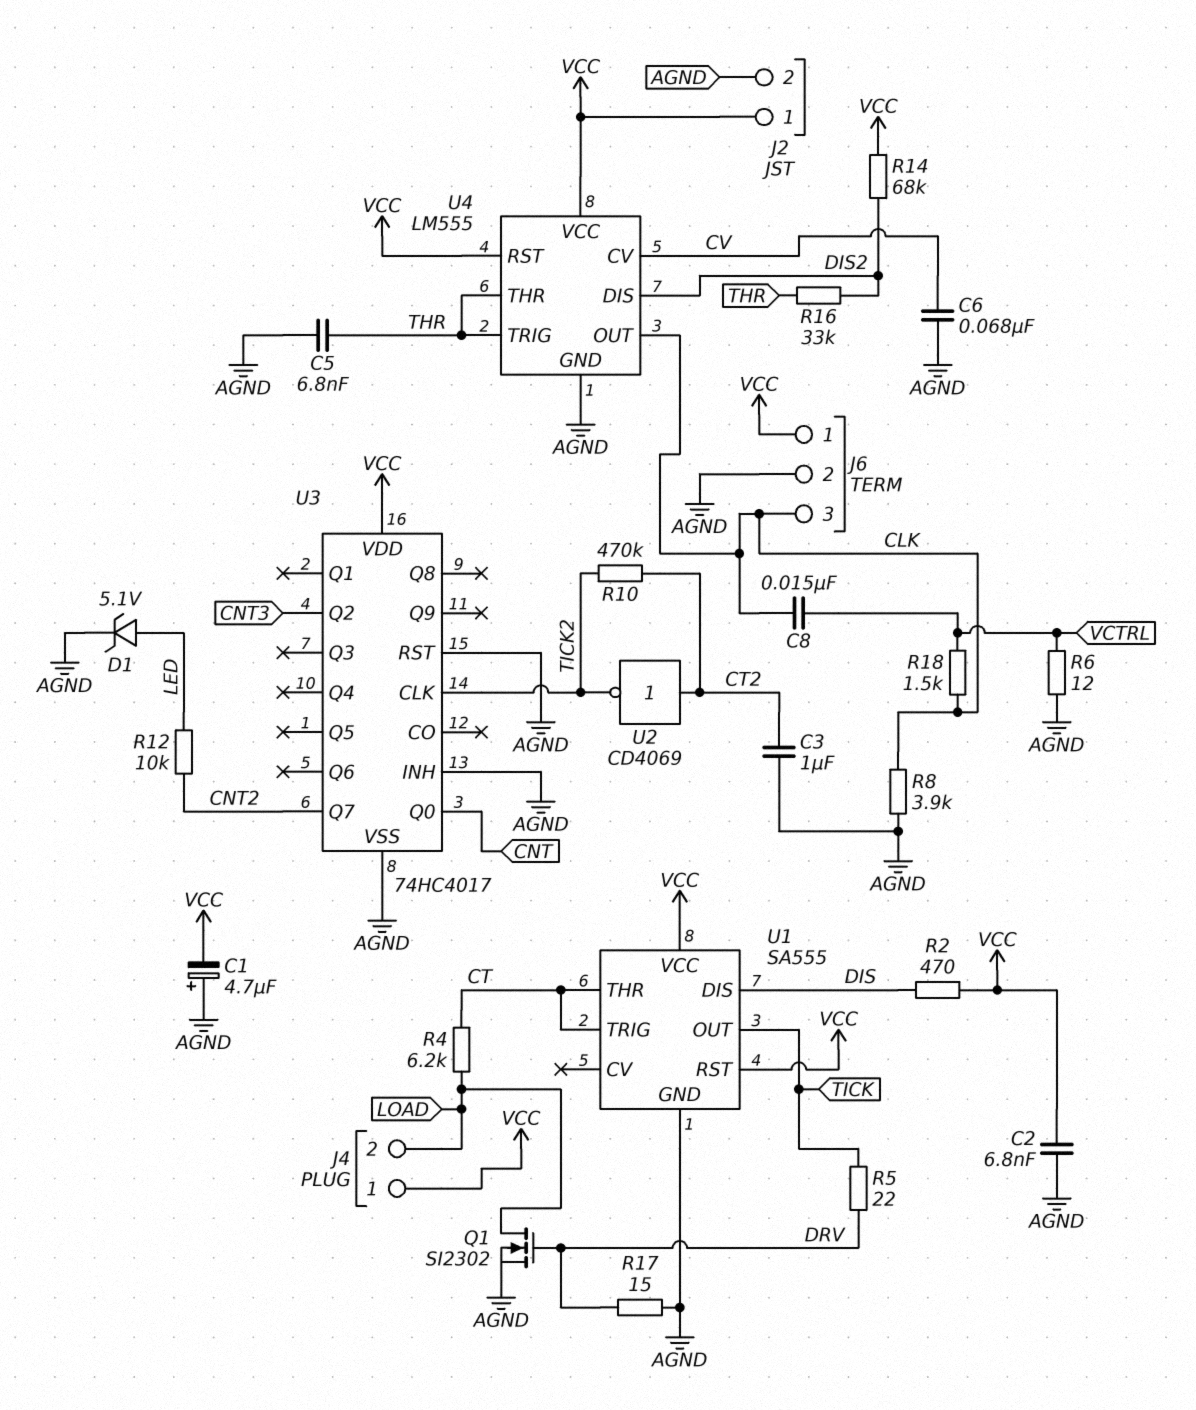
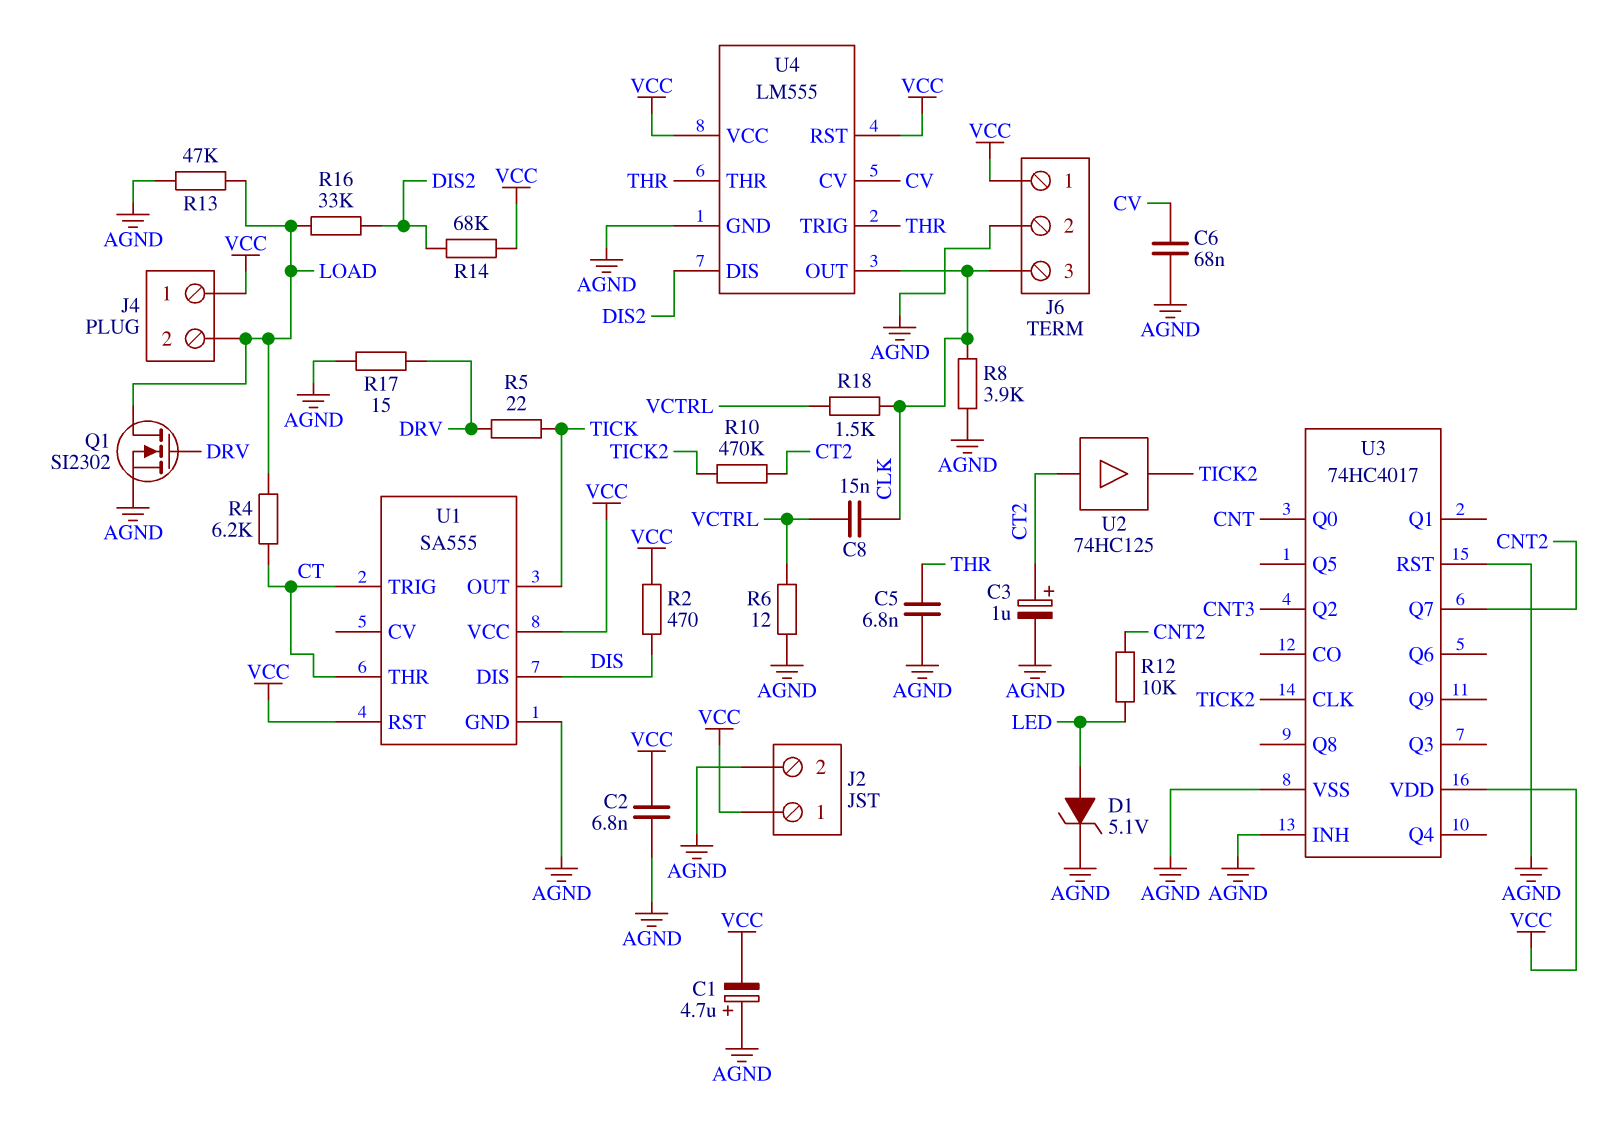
C3: 1uF (AGND, CT2) -> 1uF (plus CT2, minus AGND)
R13: none -> 47k (AGND, LOAD)
R16: 33k (DIS2, THR) -> 33k (DIS2, LOAD)
U2: NOT CD4069 (in CT2, out TICK2) -> buffer 74HC125 (in CT2, out TICK2)

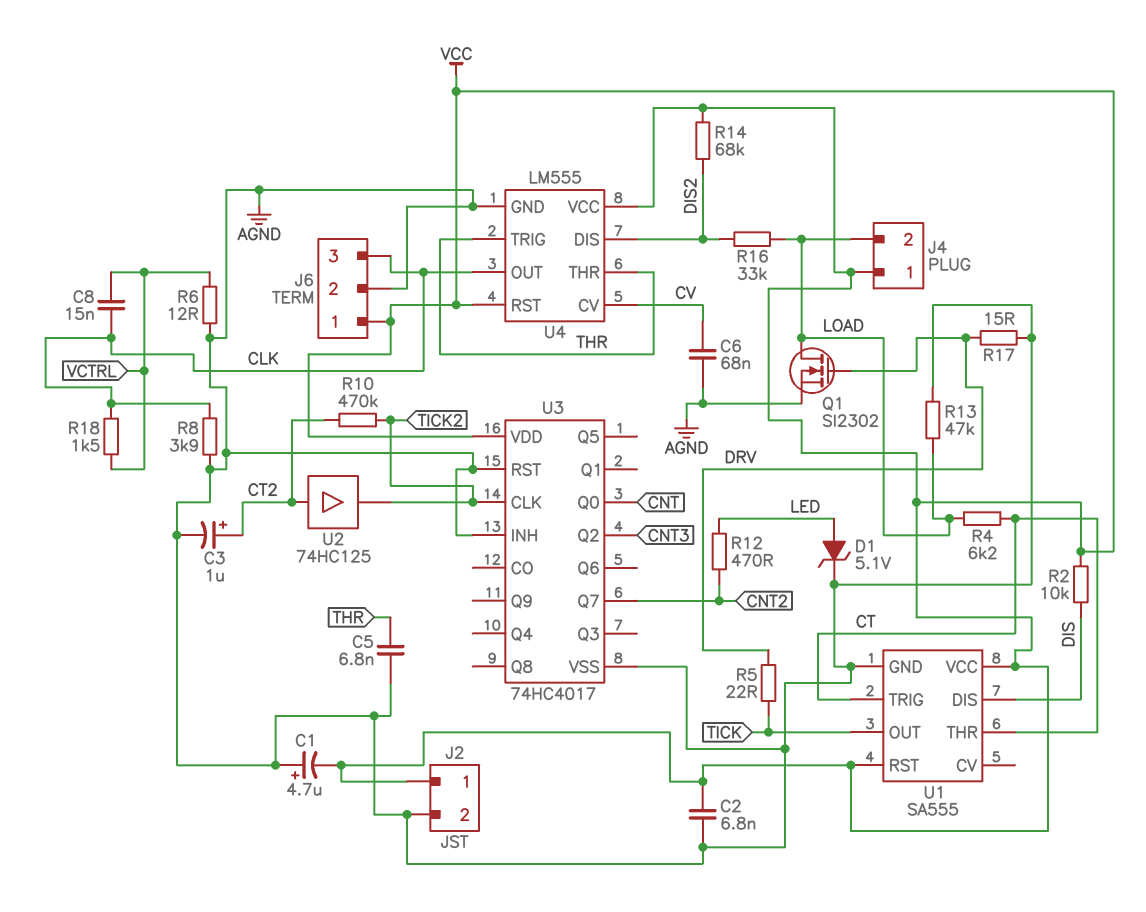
R2: 470 (DIS, VCC) -> 10k (DIS, VCC)
R12: 10k (CNT2, LED) -> 470 (CNT2, LED)

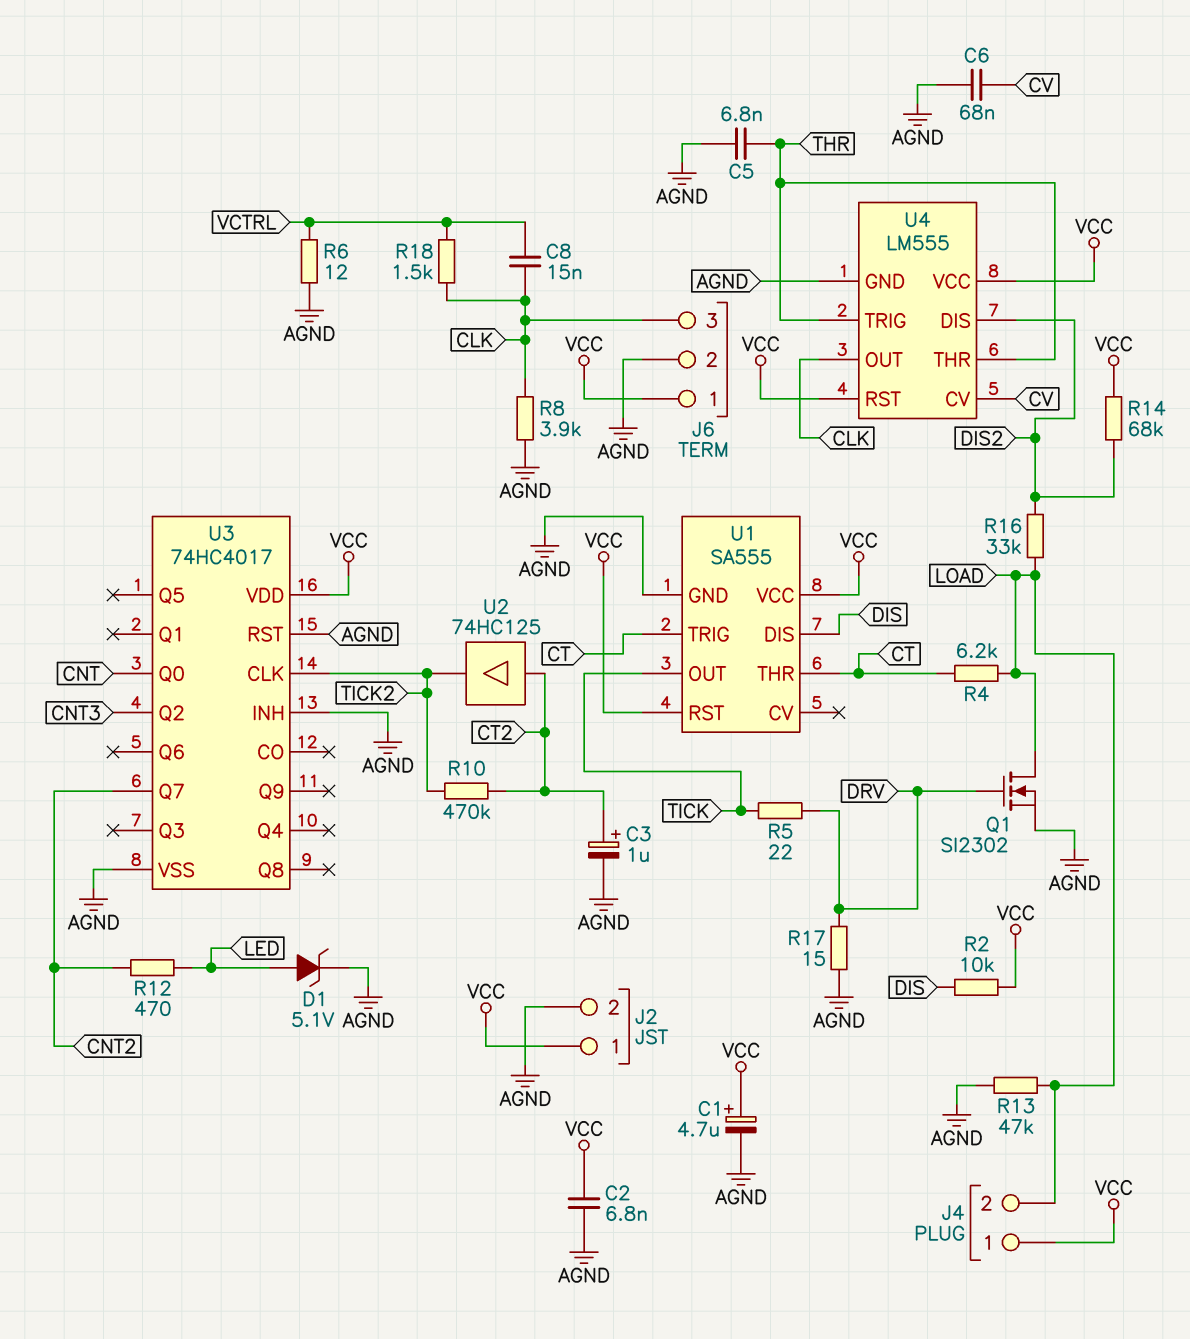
C1: 4.7uF (plus AGND, minus VCC) -> 4.7uF (plus VCC, minus AGND)

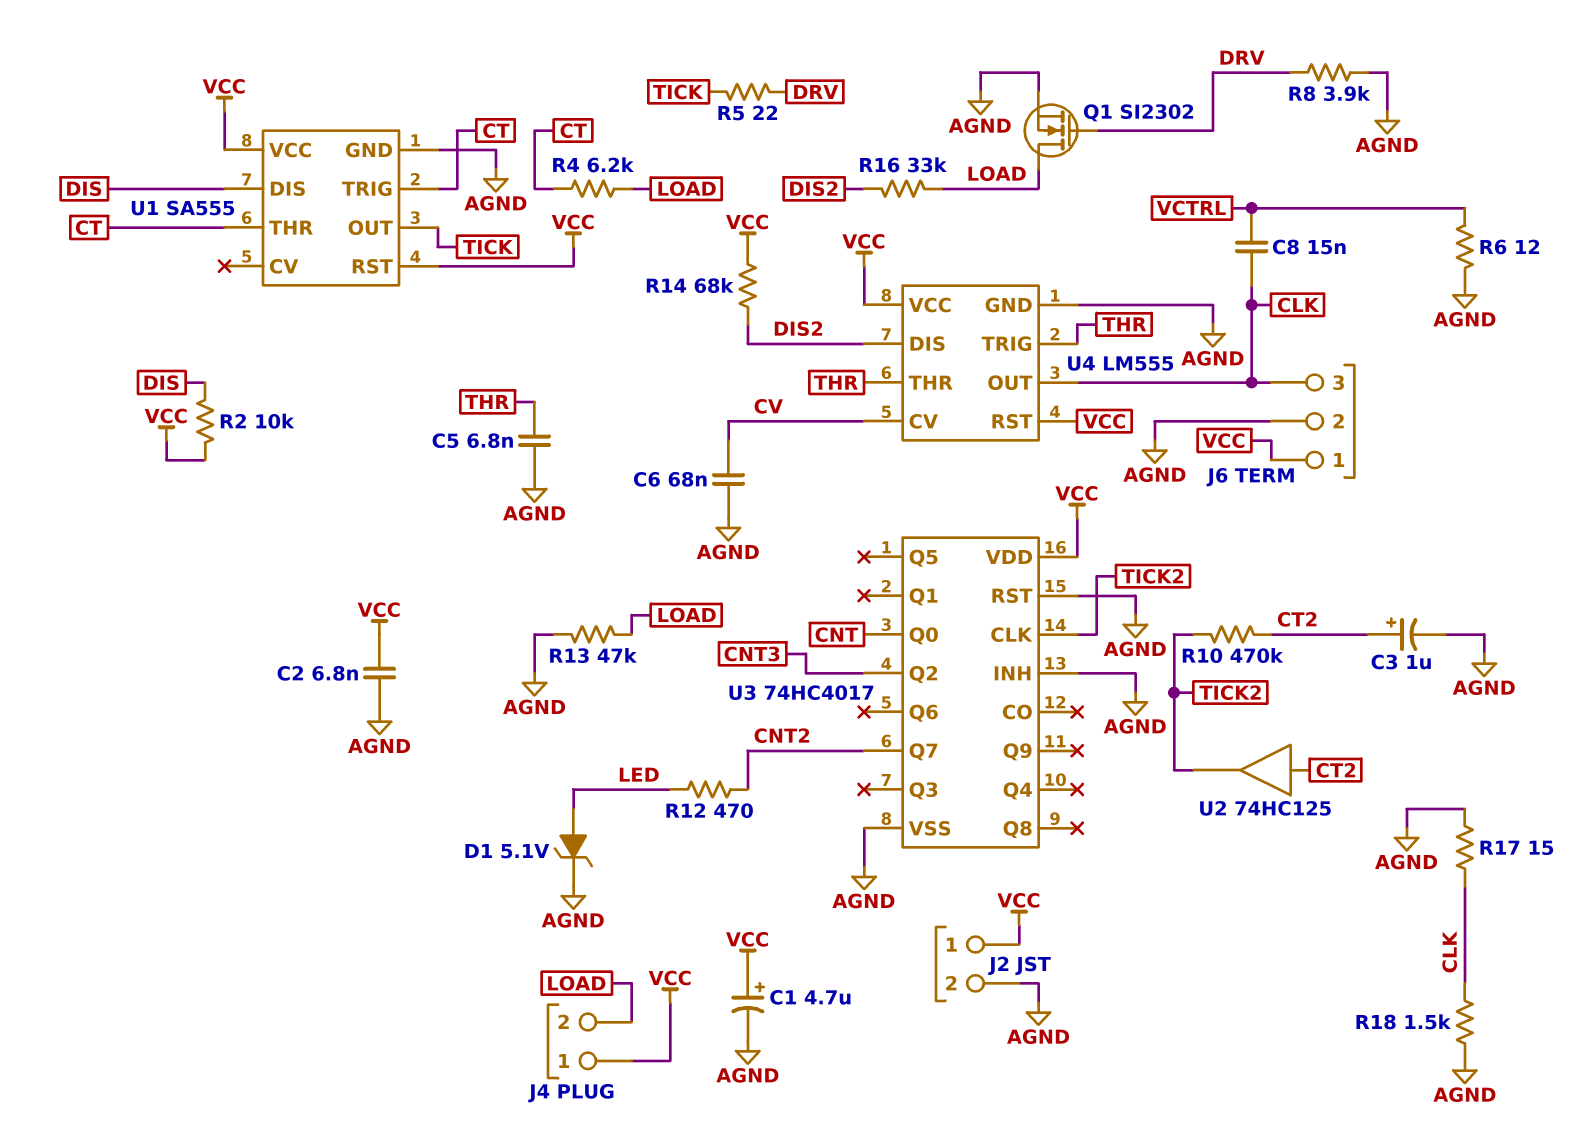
R8: 3.9k (AGND, CLK) -> 3.9k (AGND, DRV)
R17: 15 (AGND, DRV) -> 15 (AGND, CLK)
R18: 1.5k (CLK, VCTRL) -> 1.5k (AGND, CLK)

